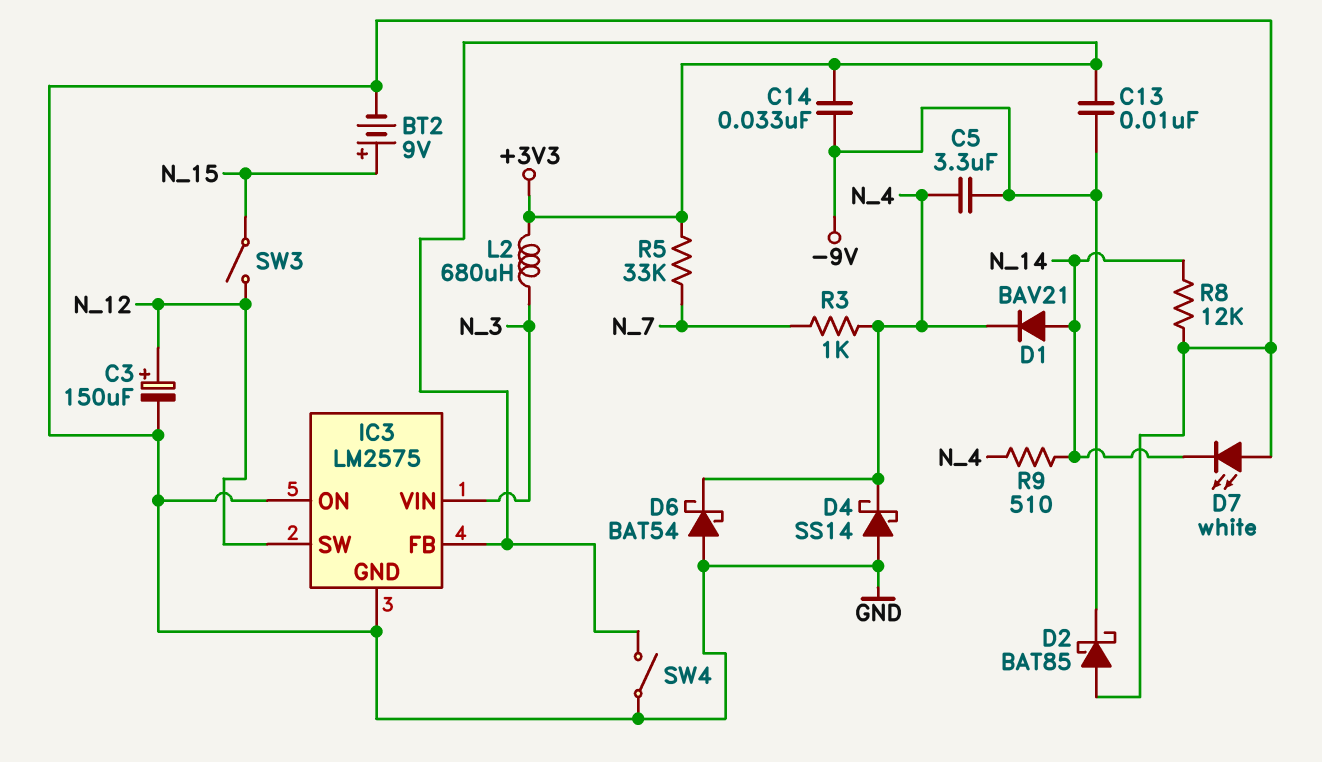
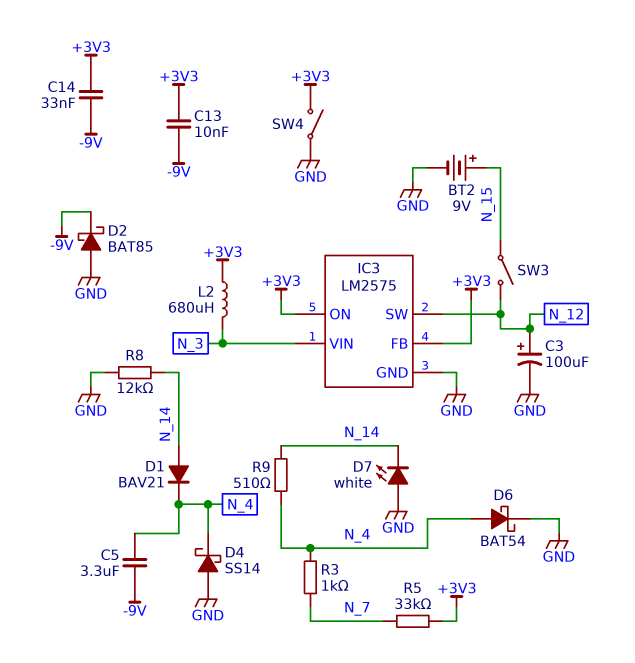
C3: 150uF (plus N_12, minus GND) -> 100uF (plus N_12, minus GND)
D6: schottky BAT54 (A GND, K N_4) -> schottky BAT54 (A N_4, K GND)
IC3 pin ON: GND -> +3V3

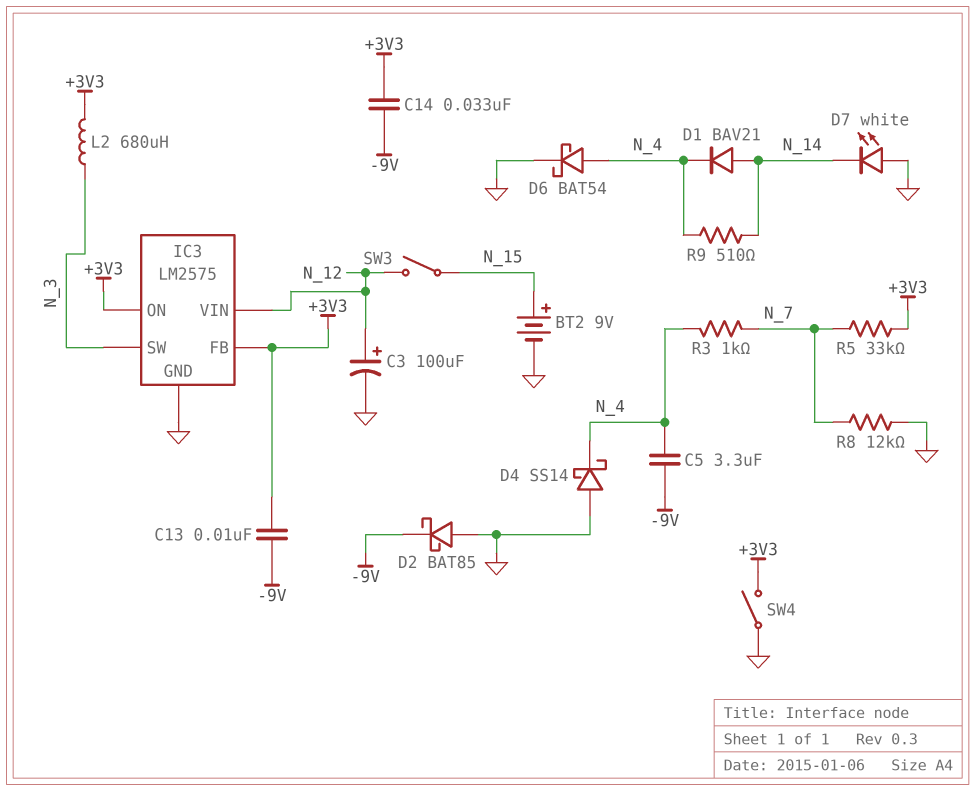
IC3 pin SW: N_12 -> N_3
IC3 pin VIN: N_3 -> N_12
R8: 12k (GND, N_14) -> 12k (GND, N_7)

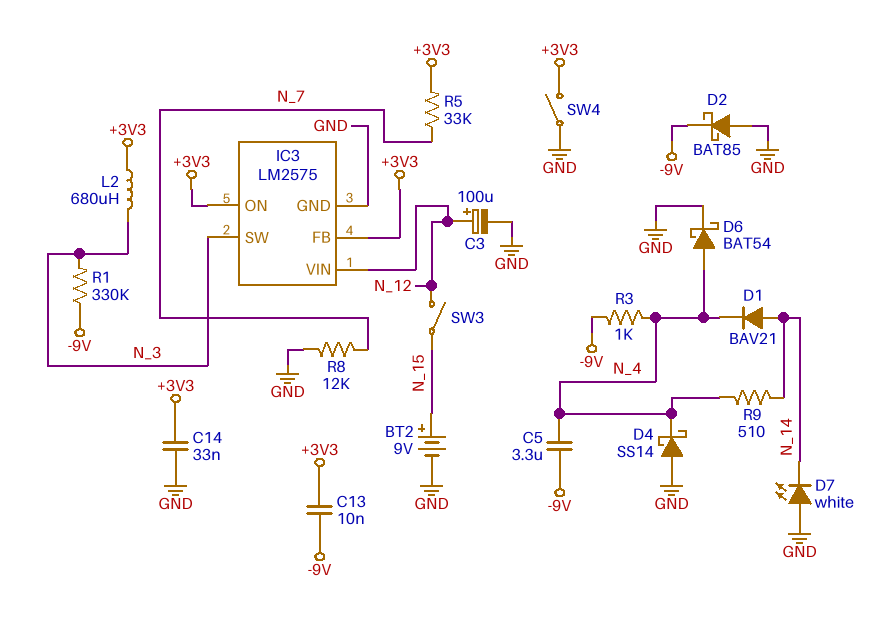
C14: 33nF (+3V3, -9V) -> 33nF (+3V3, GND)
R1: none -> 330k (-9V, N_3)
R3: 1k (N_4, N_7) -> 1k (-9V, N_4)

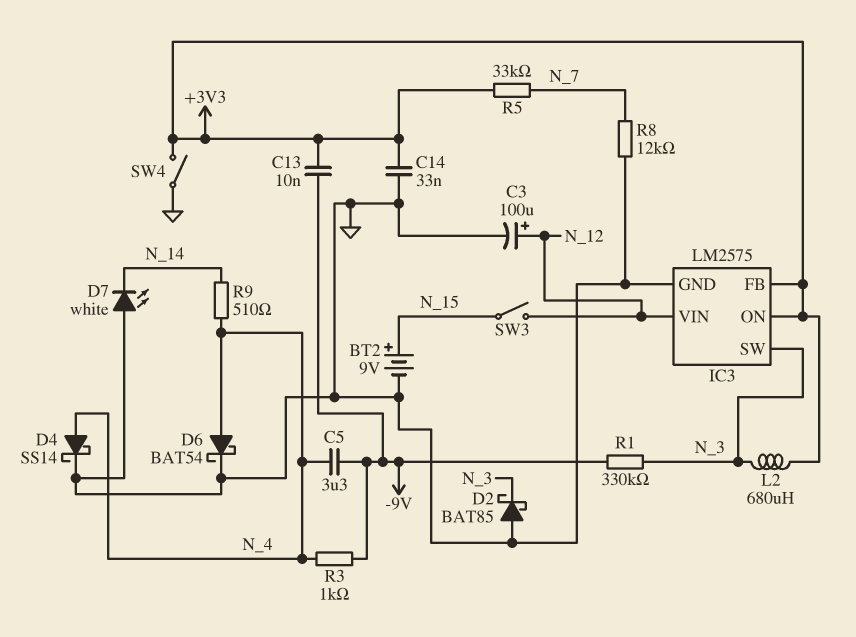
D1: diode BAV21 (A N_14, K N_4) -> none
D2: schottky BAT85 (A GND, K -9V) -> schottky BAT85 (A GND, K N_3)
D4: schottky SS14 (A GND, K N_4) -> schottky SS14 (A N_4, K GND)

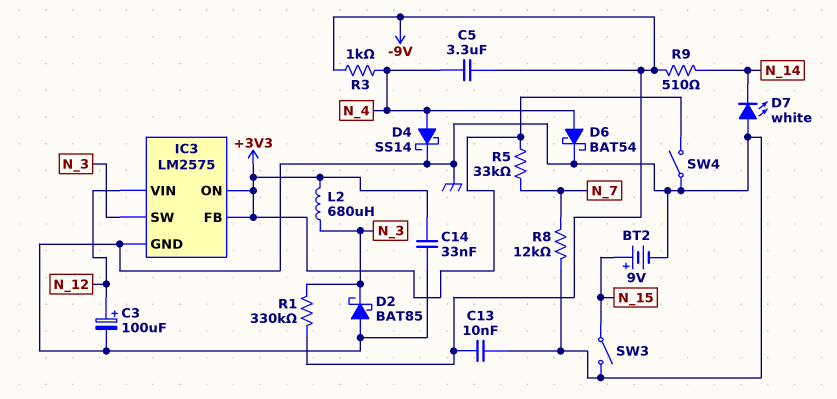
C13: 10nF (+3V3, -9V) -> 10nF (-9V, GND)
R9: 510 (N_4, N_14) -> 510 (-9V, N_14)
SW3: switch (N_12, N_15) -> switch (GND, N_15)

